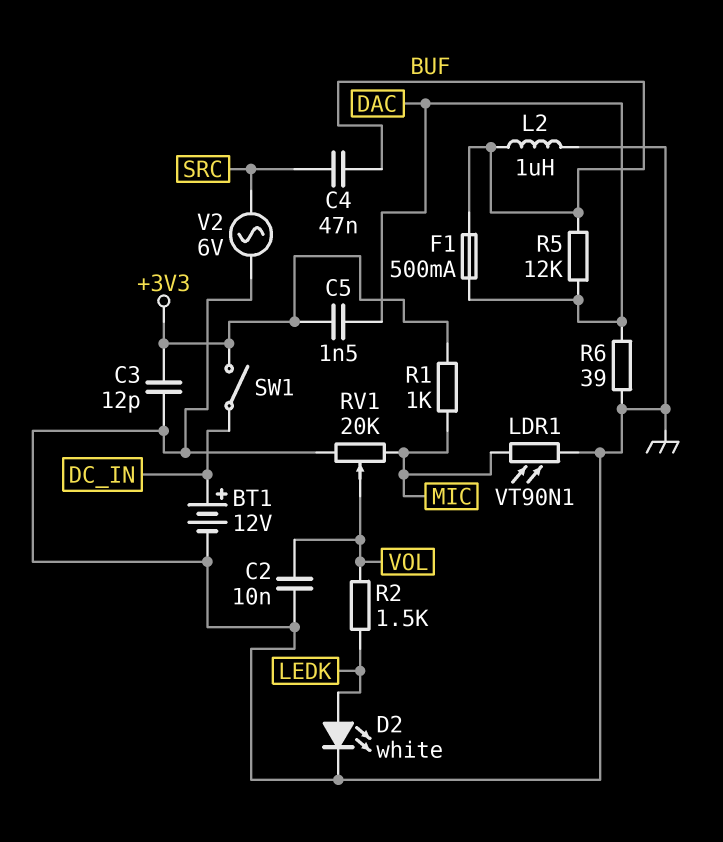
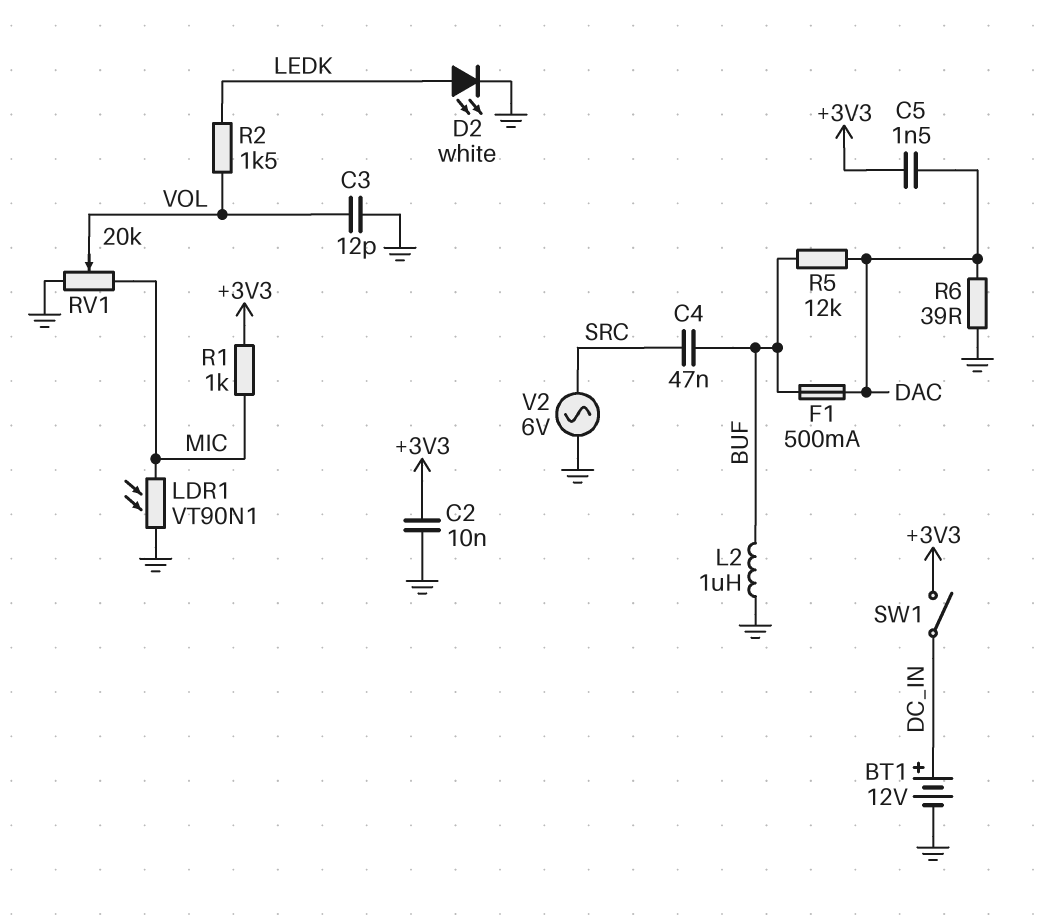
C2: 10nF (GND, VOL) -> 10nF (+3V3, GND)
C3: 12pF (+3V3, GND) -> 12pF (GND, VOL)

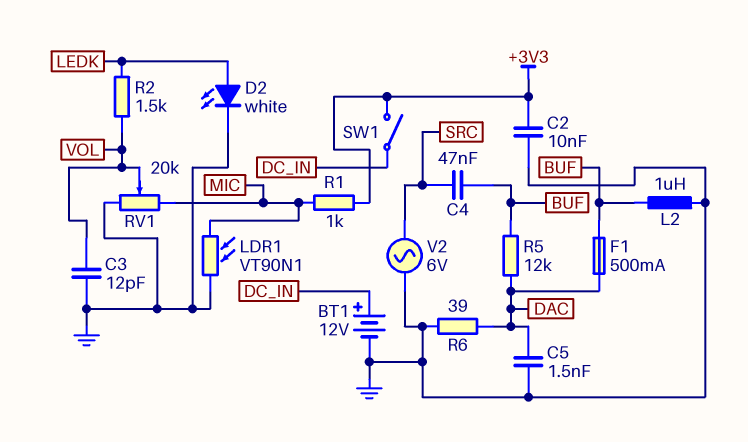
C5: 1.5nF (+3V3, DAC) -> 1.5nF (DAC, GND)

